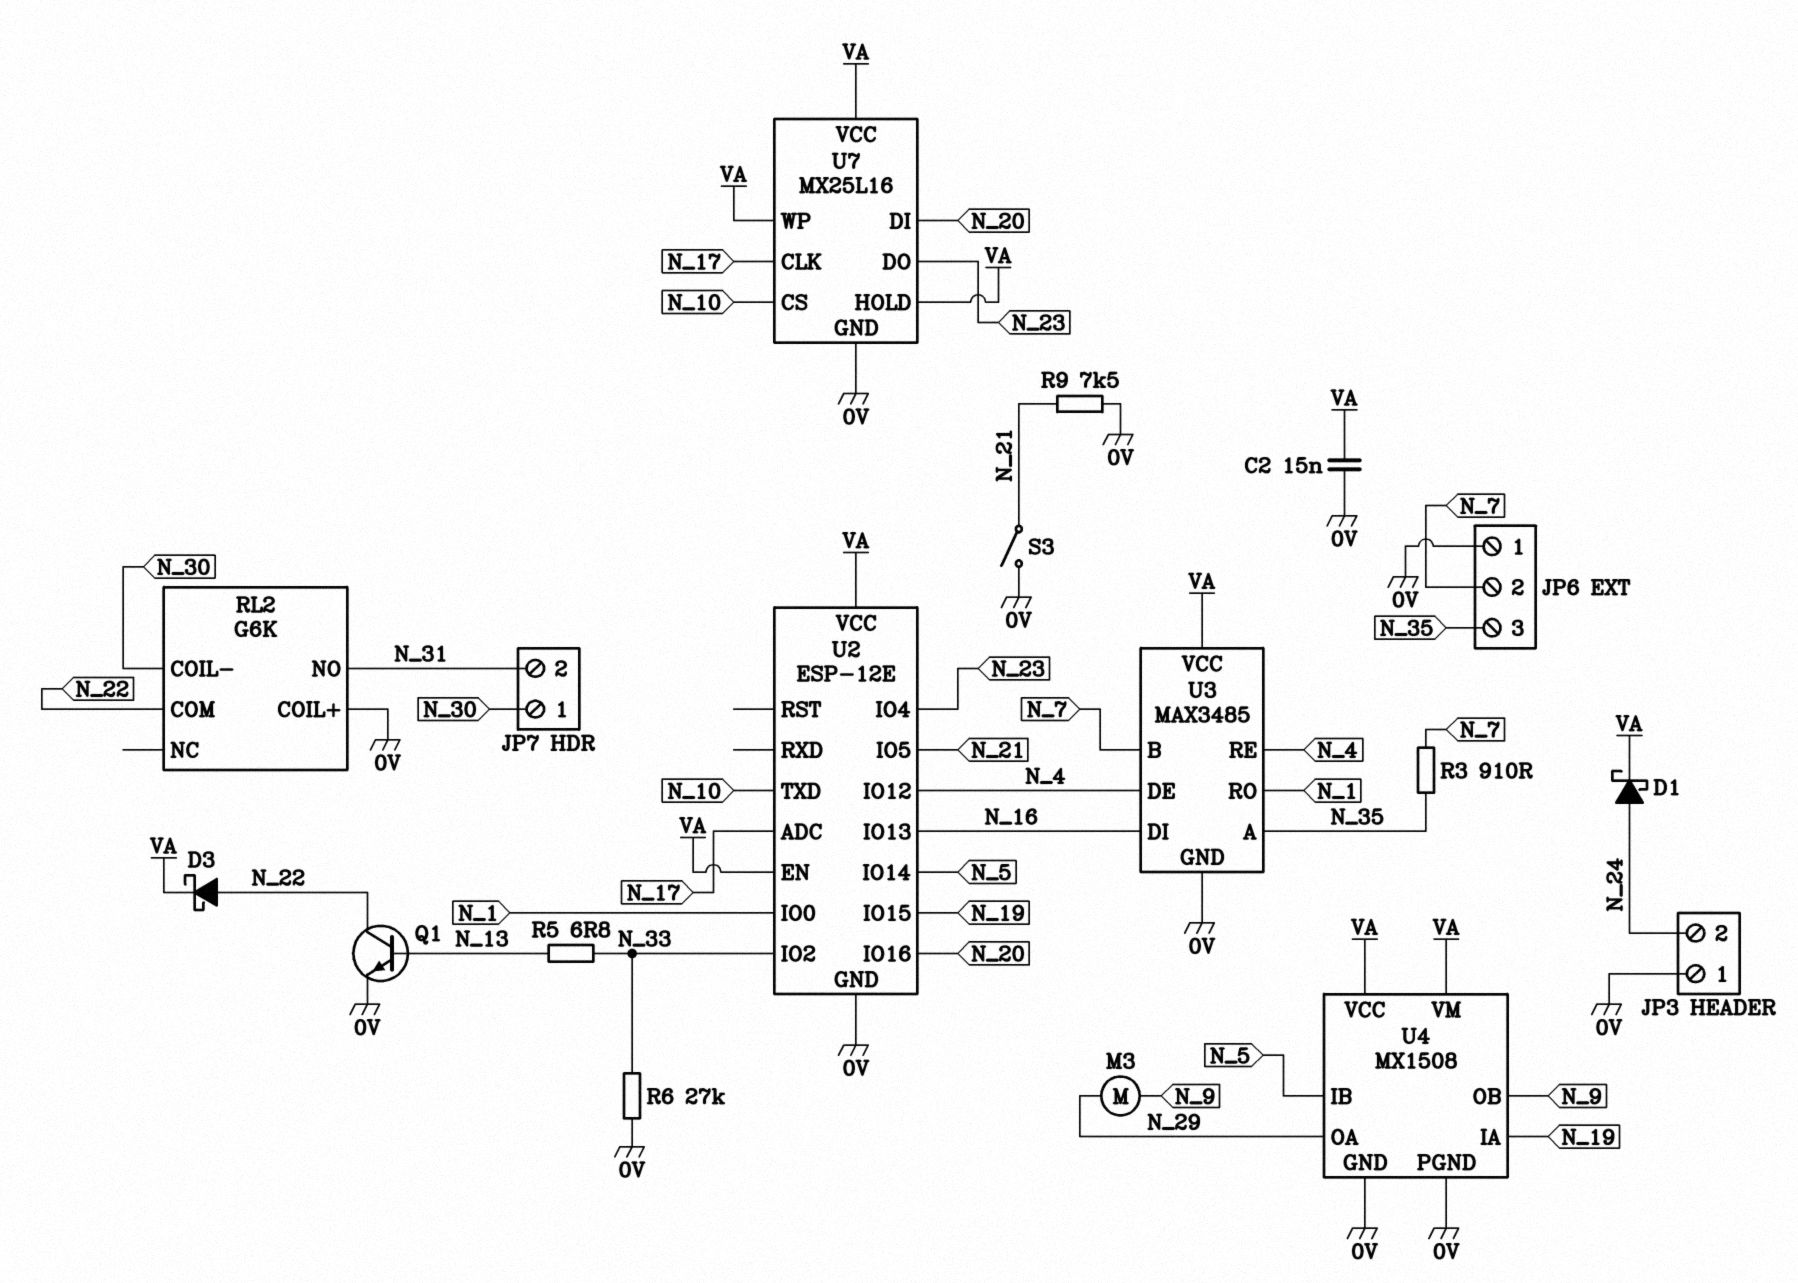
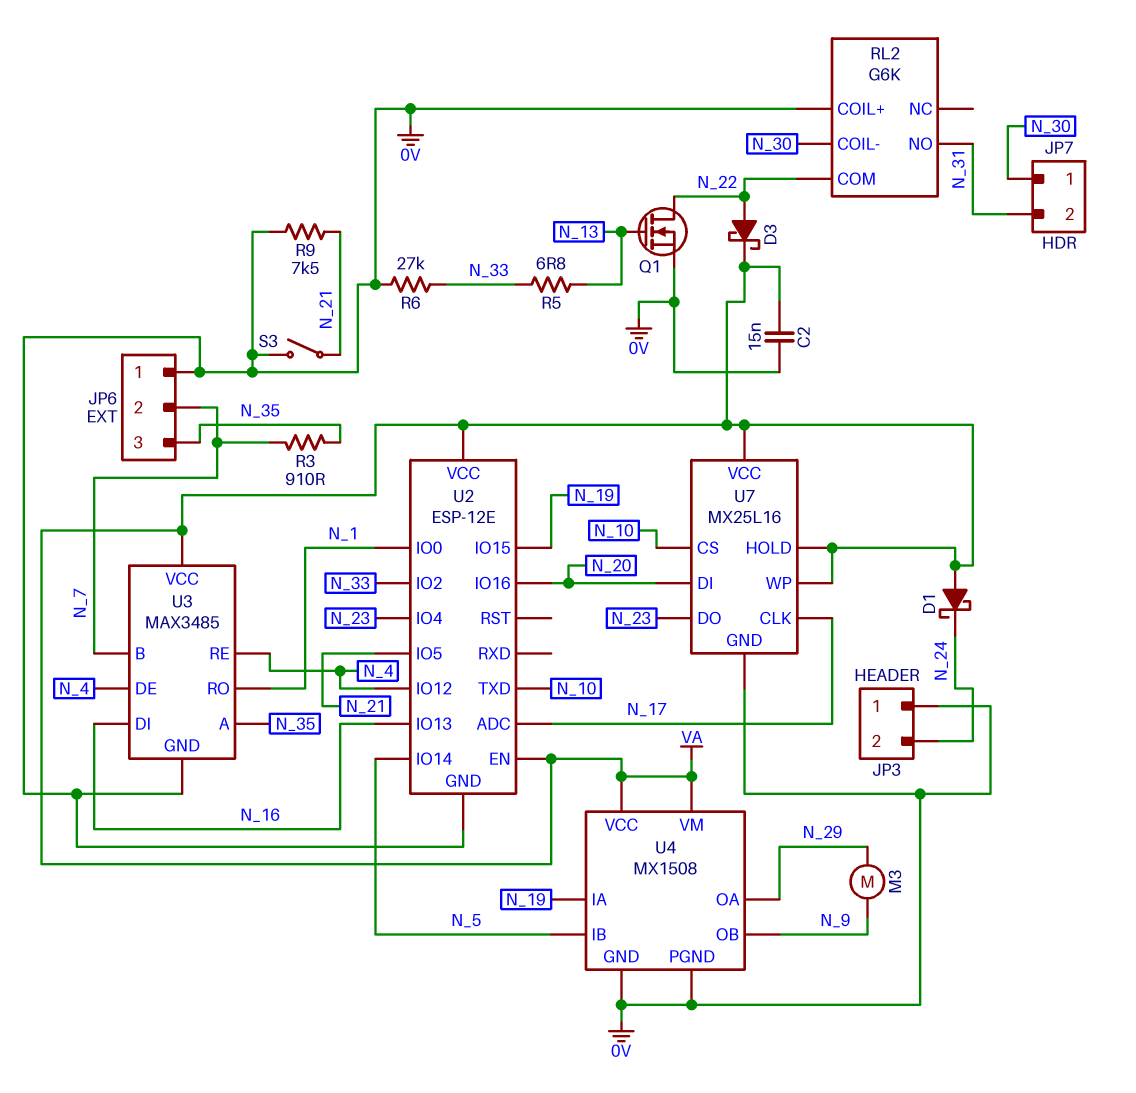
D1: schottky (A N_24, K VA) -> schottky (A VA, K N_24)
Q1: NPN (B N_13, C N_22, E 0V) -> NMOS (G N_13, D N_22, S 0V)

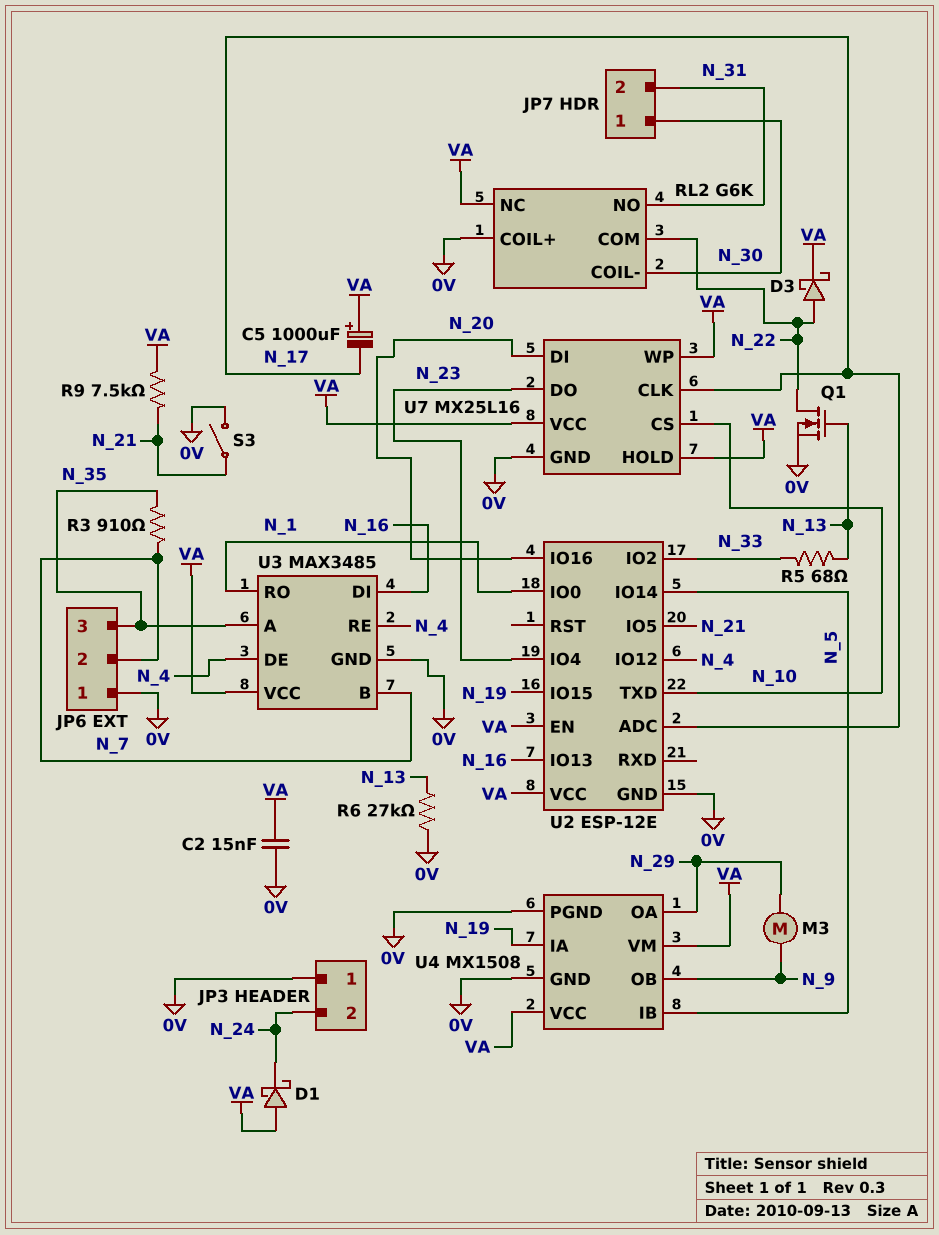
C5: none -> 1000uF (plus VA, minus N_17)
R5: 6.8 (N_13, N_33) -> 68 (N_13, N_33)
R6: 27k (0V, N_33) -> 27k (0V, N_13)
R9: 7.5k (0V, N_21) -> 7.5k (N_21, VA)
RL2 pin NC: none -> VA

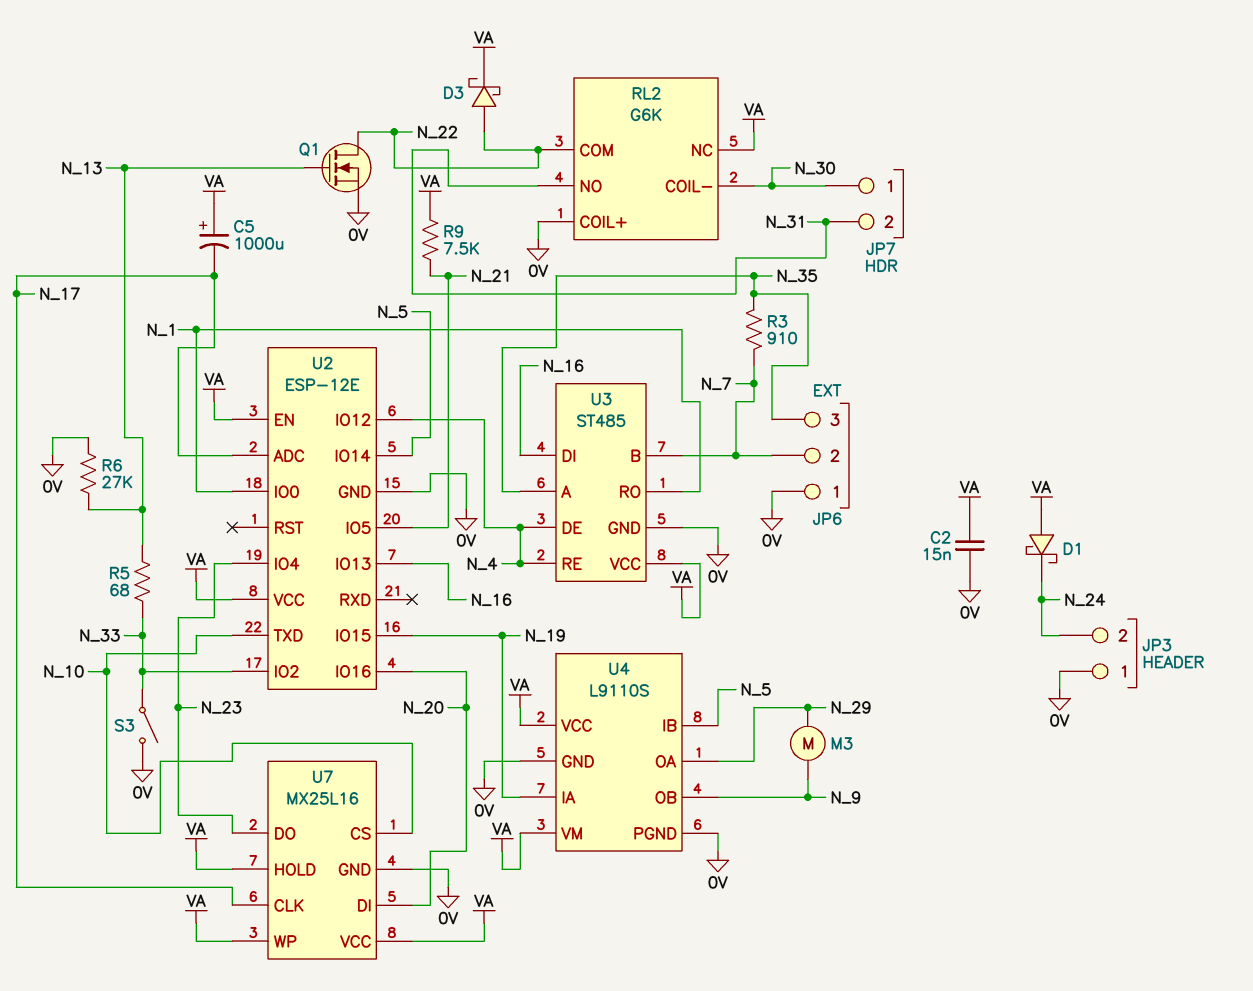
S3: switch (0V, N_21) -> switch (0V, N_33)
U3: MAX3485 -> ST485
U4: MX1508 -> L9110S

